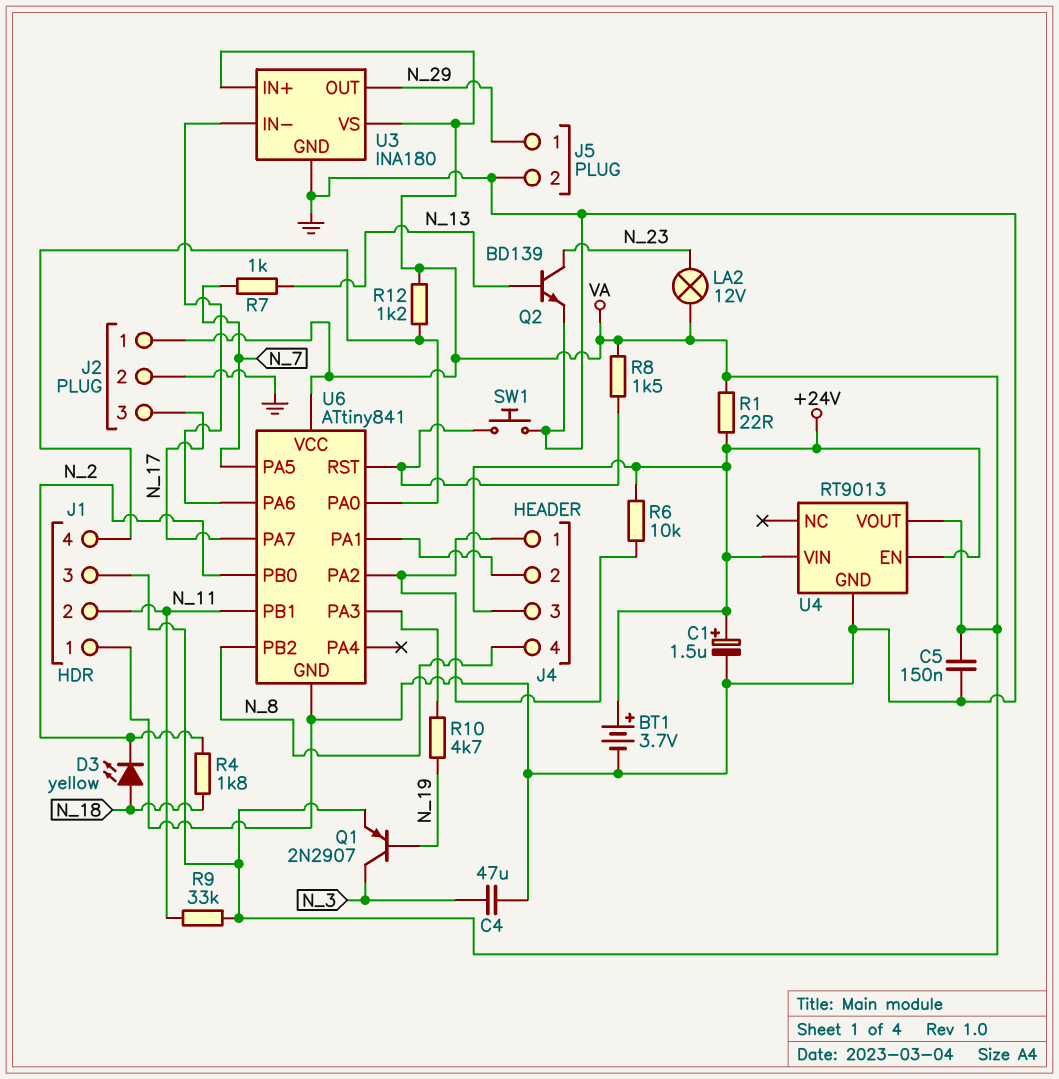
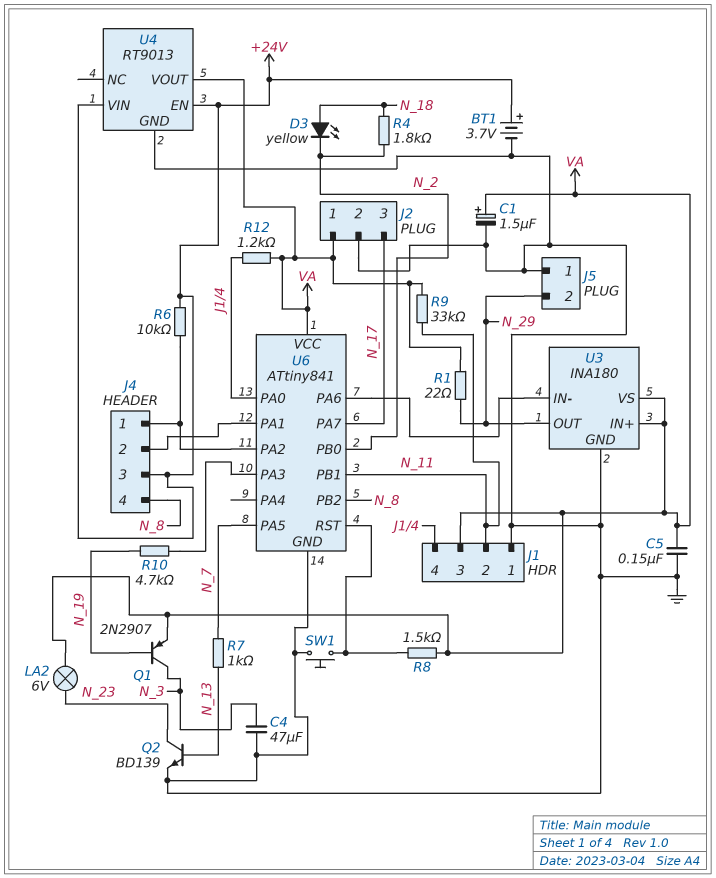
C1: 1.5uF (plus +24V, minus GND) -> 1.5uF (plus VA, minus GND)
J5 pin 1: N_29 -> GND
J5 pin 2: GND -> N_29
LA2: lamp 12V (N_23, VA) -> lamp 6V (N_23, VA)
R1: 22 (+24V, VA) -> 22 (N_29, VA)

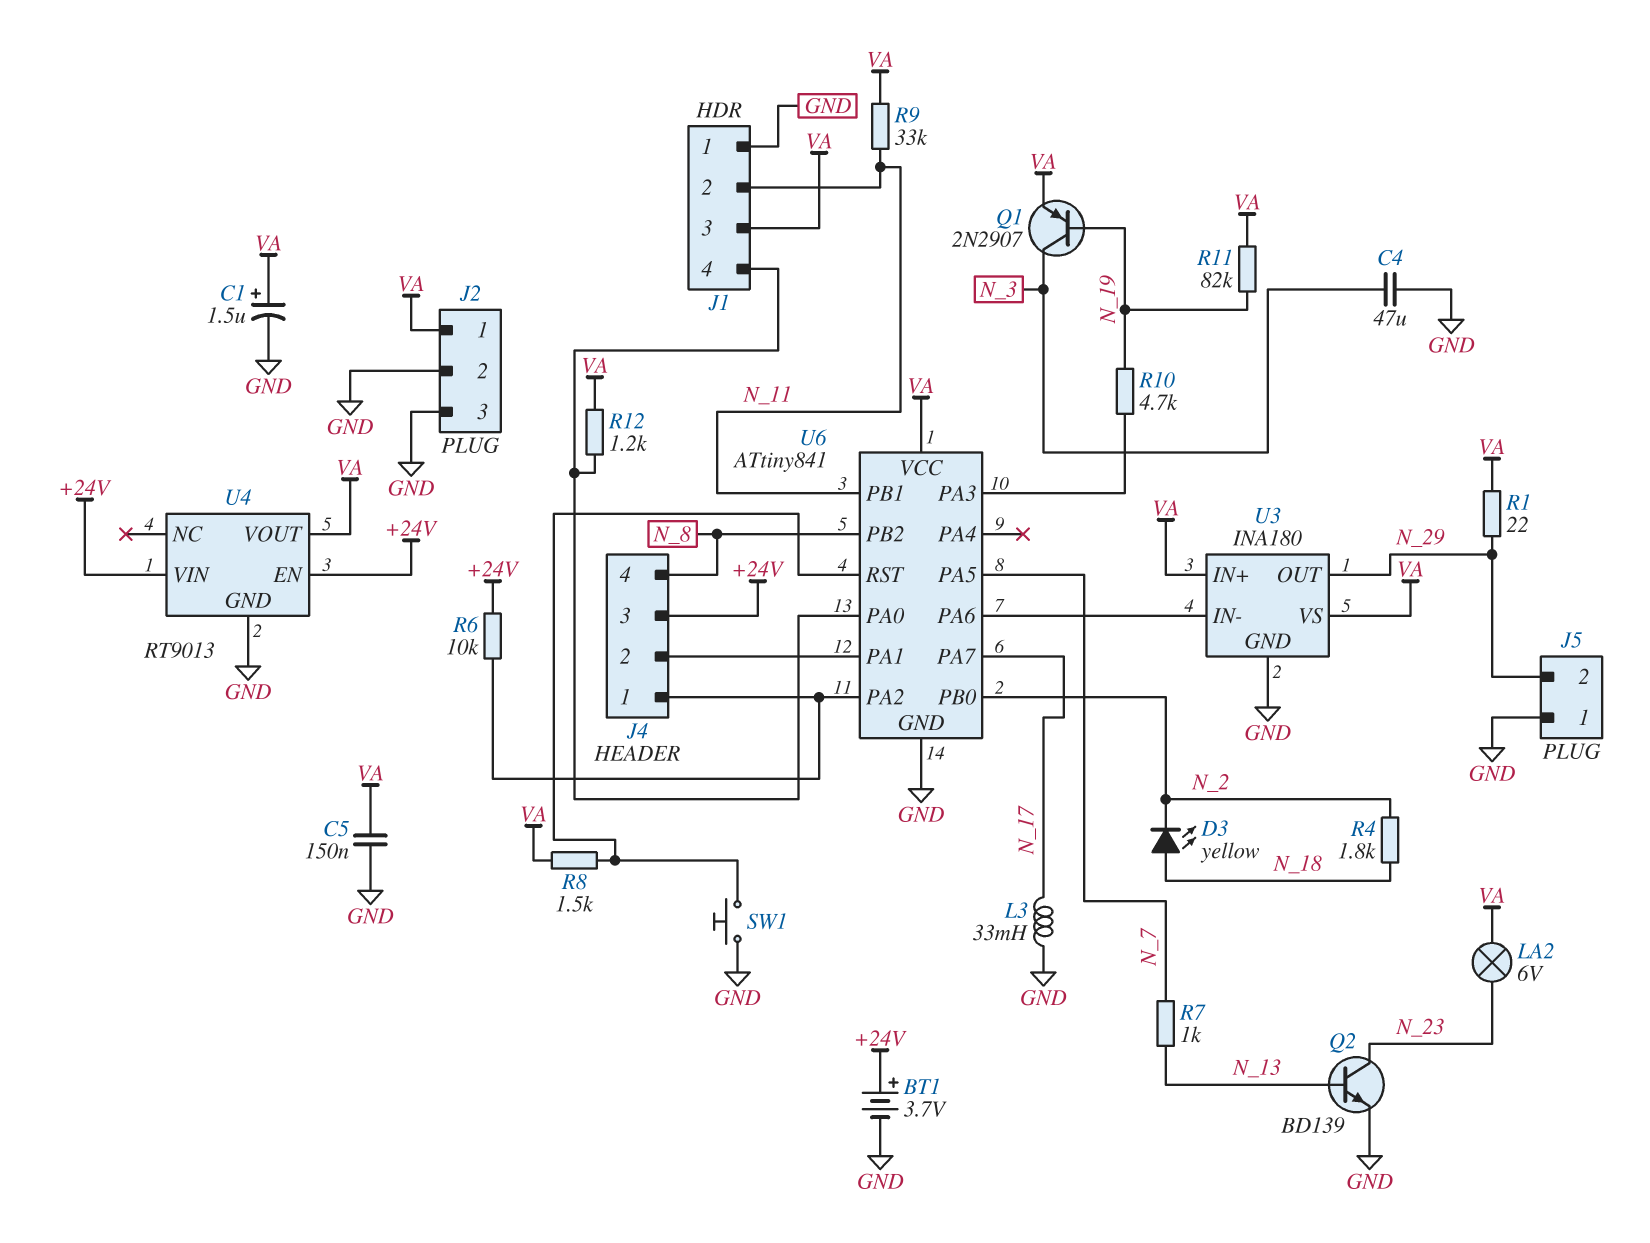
J2 pin 3: N_17 -> GND
L3: none -> 33mH (GND, N_17)
R11: none -> 82k (N_19, VA)

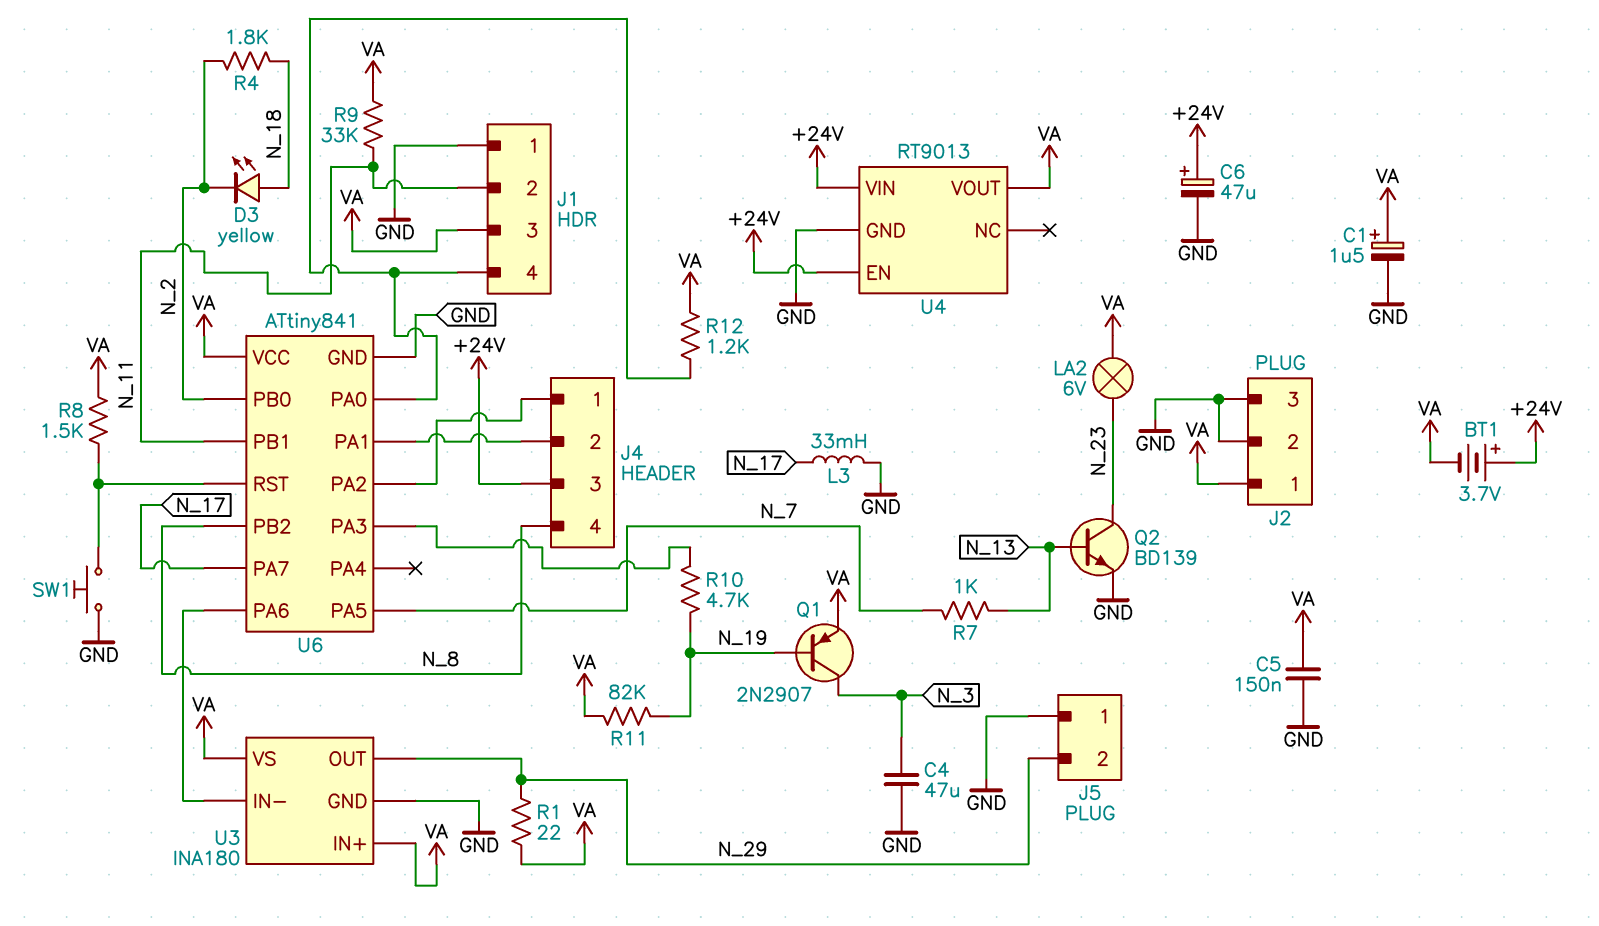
BT1: 3.7V (plus +24V, minus GND) -> 3.7V (plus +24V, minus VA)
C6: none -> 47uF (plus +24V, minus GND)
R6: 10k (+24V, J4/1) -> none

